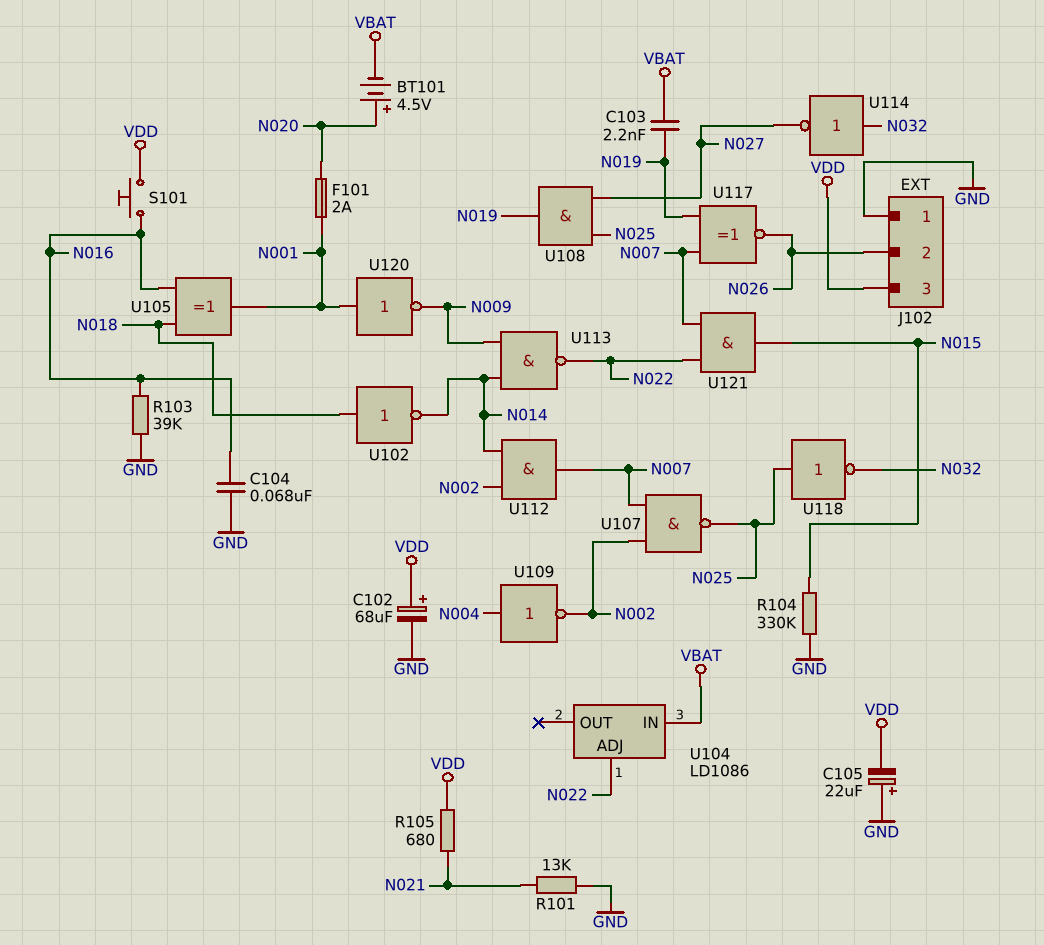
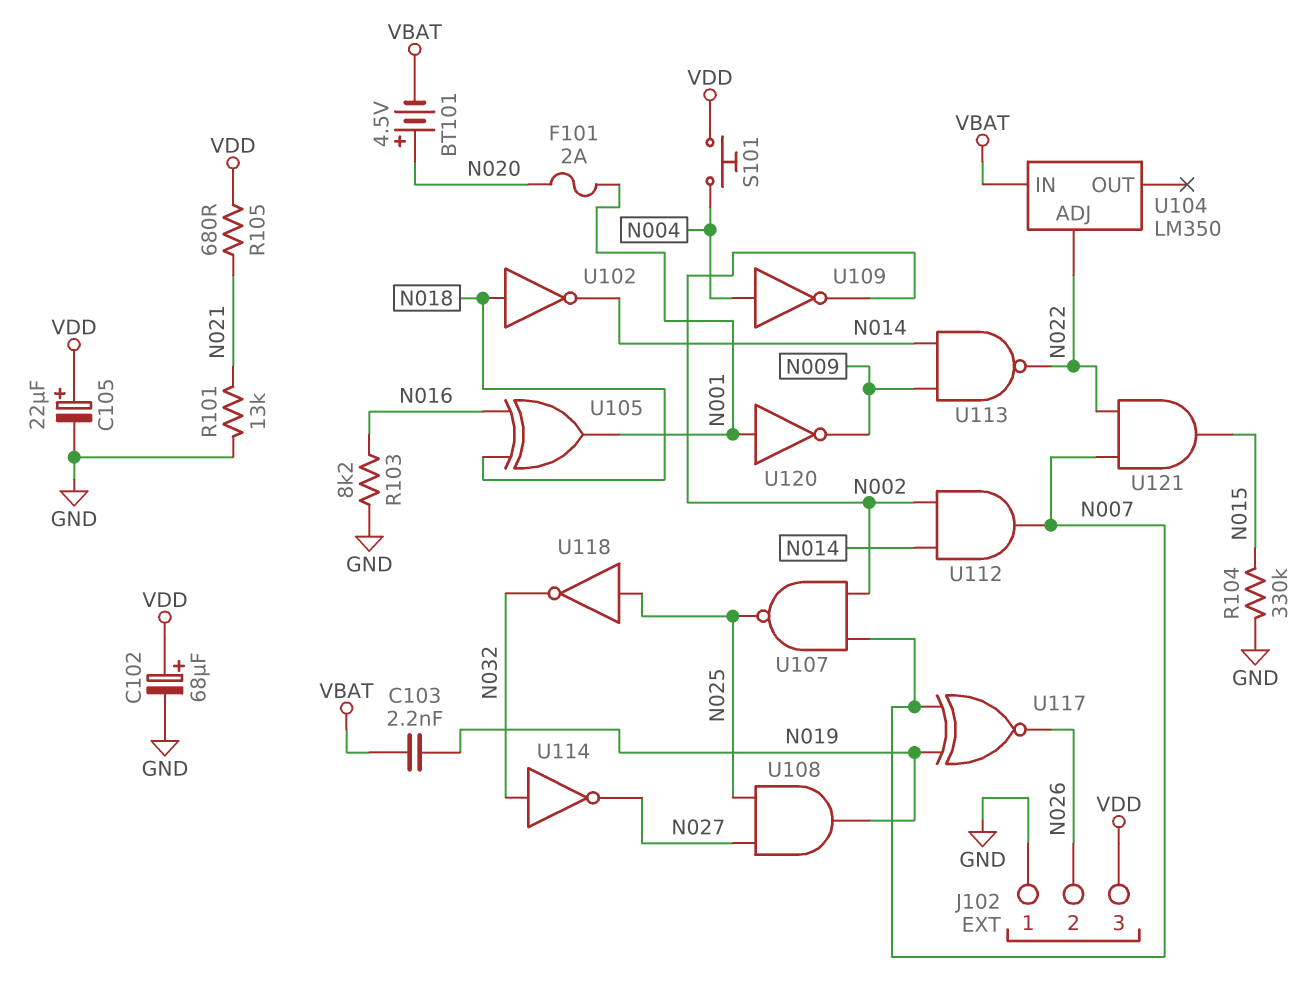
C104: 68nF (GND, N016) -> none
C105: 22uF (plus GND, minus VDD) -> 22uF (plus VDD, minus GND)
R103: 39k (GND, N016) -> 8.2k (GND, N016)
S101: button (N016, VDD) -> button (N004, VDD)
U104: LD1086 -> LM350

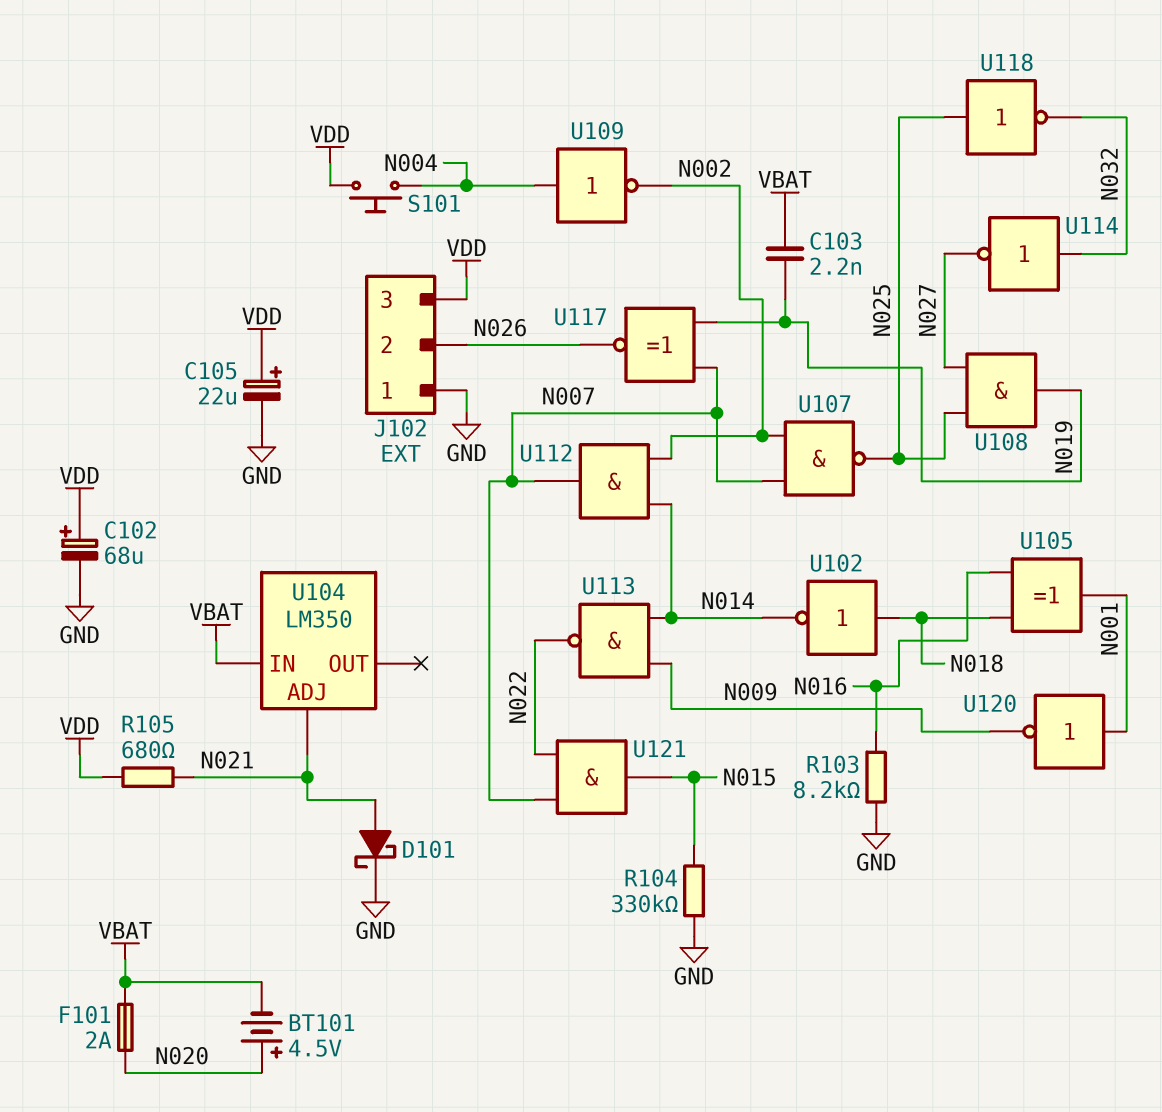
D101: none -> schottky (A N021, K GND)
F101: 2A (N001, N020) -> 2A (N020, VBAT)
R101: 13k (GND, N021) -> none
U104 pin ADJ: N022 -> N021

